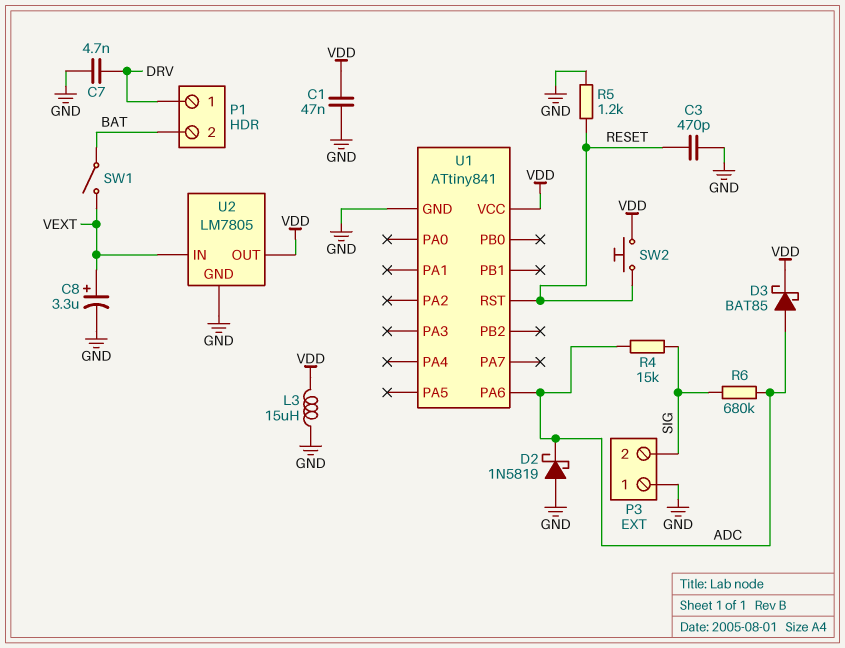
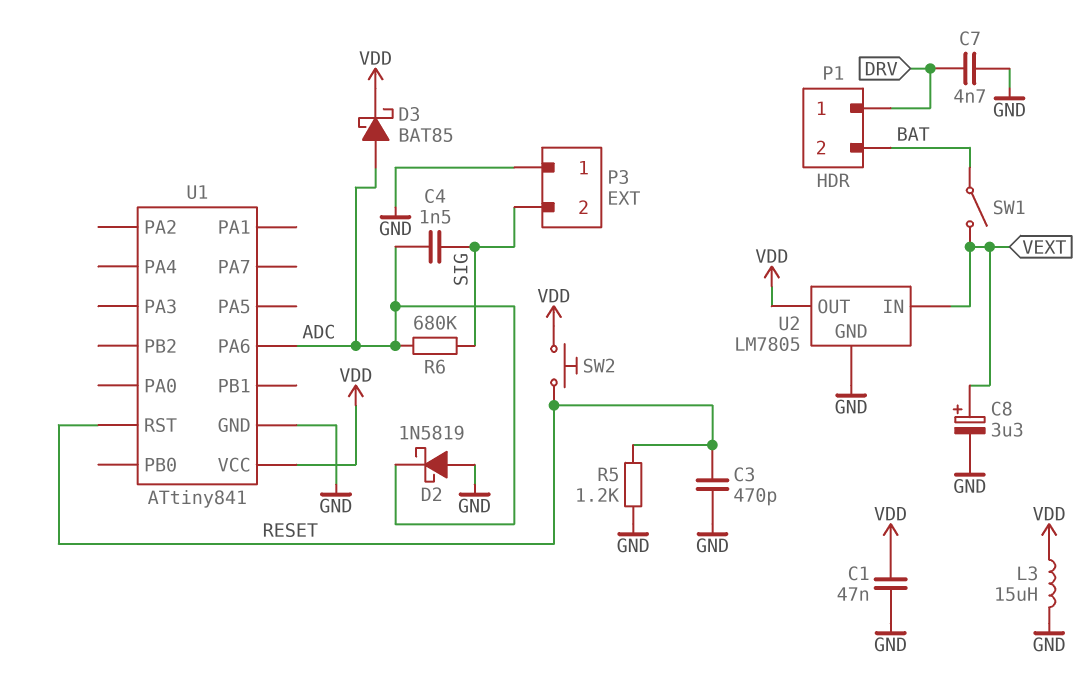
C4: none -> 1.5nF (ADC, SIG)
R4: 15k (ADC, SIG) -> none

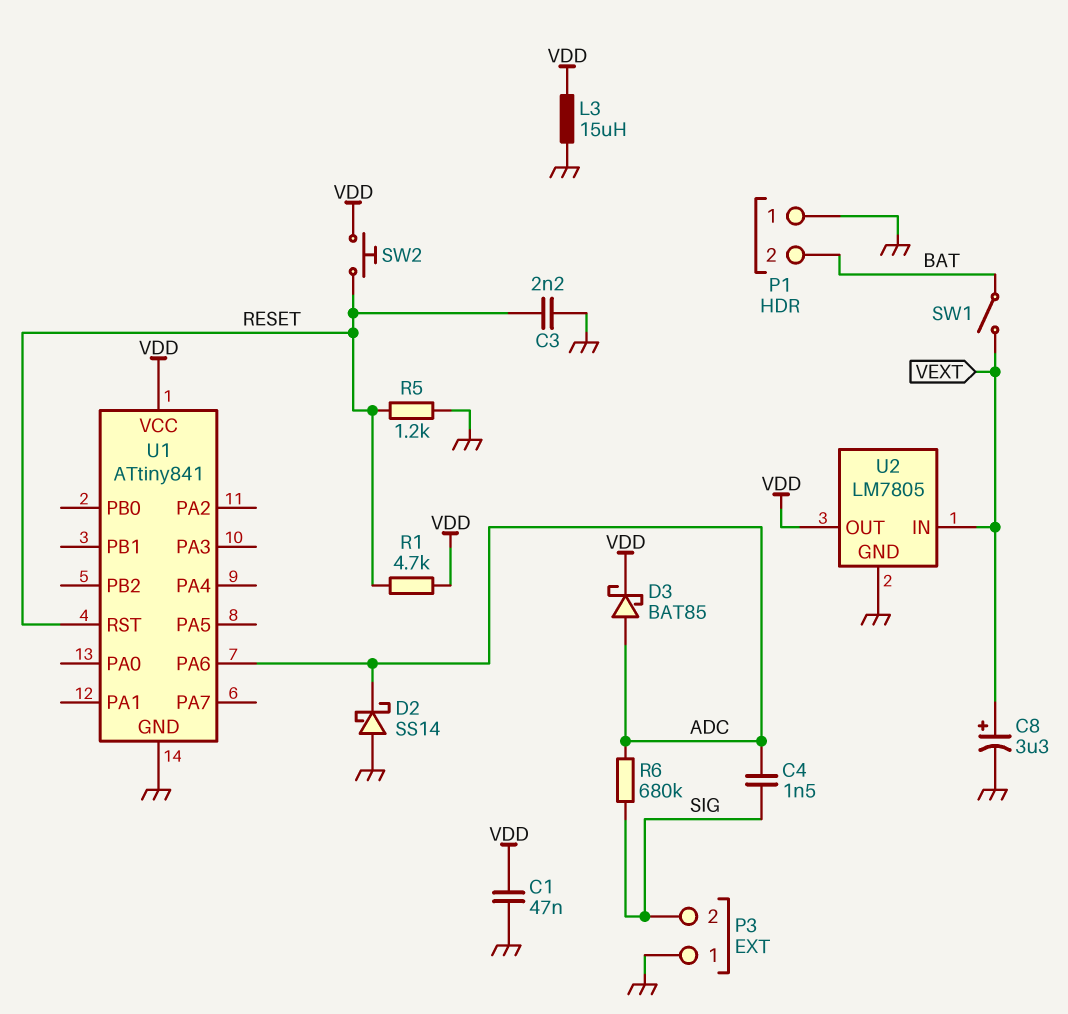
C3: 470pF (GND, RESET) -> 2.2nF (GND, RESET)
C7: 4.7nF (DRV, GND) -> none
D2: schottky 1N5819 (A GND, K ADC) -> schottky SS14 (A GND, K ADC)
P1 pin 1: DRV -> GND
R1: none -> 4.7k (RESET, VDD)

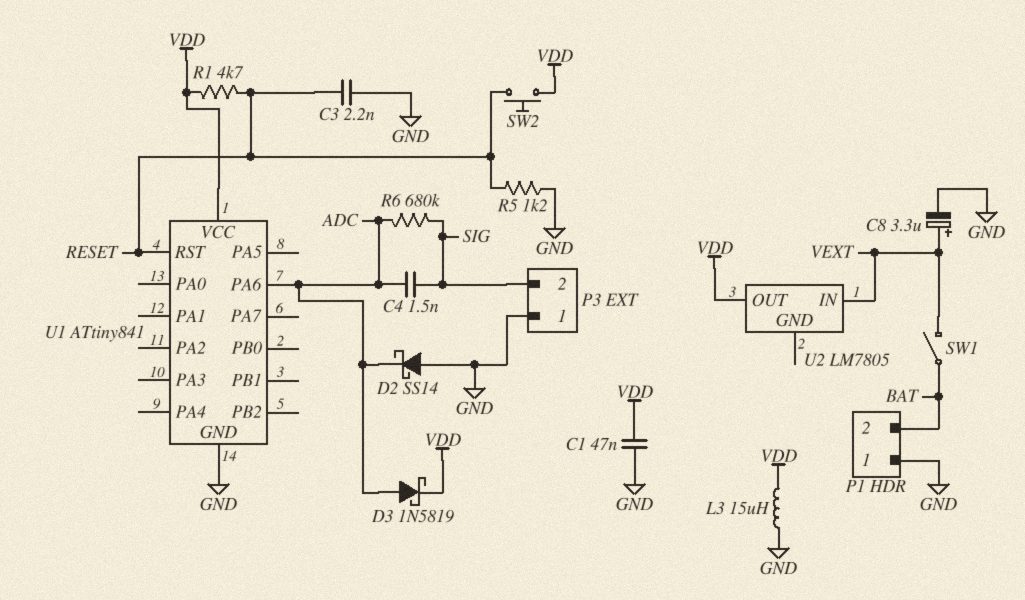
D3: schottky BAT85 (A ADC, K VDD) -> schottky 1N5819 (A ADC, K VDD)
U2 pin GND: GND -> none

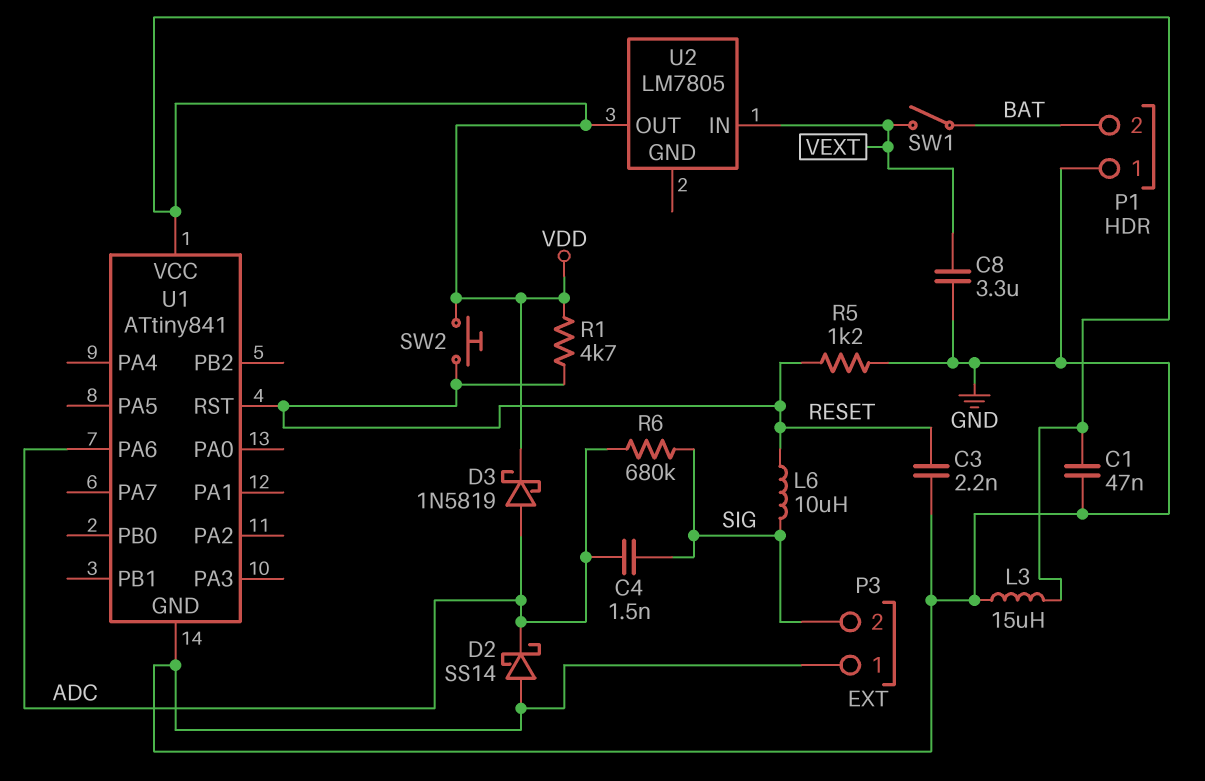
C8: 3.3uF (plus VEXT, minus GND) -> 3.3uF (GND, VEXT)
L6: none -> 10uH (RESET, SIG)

